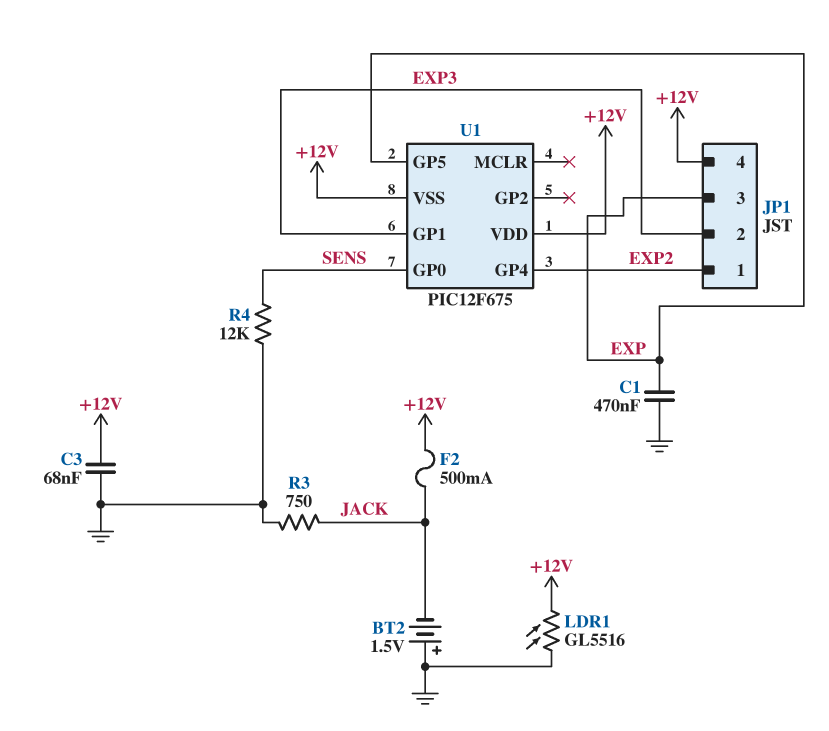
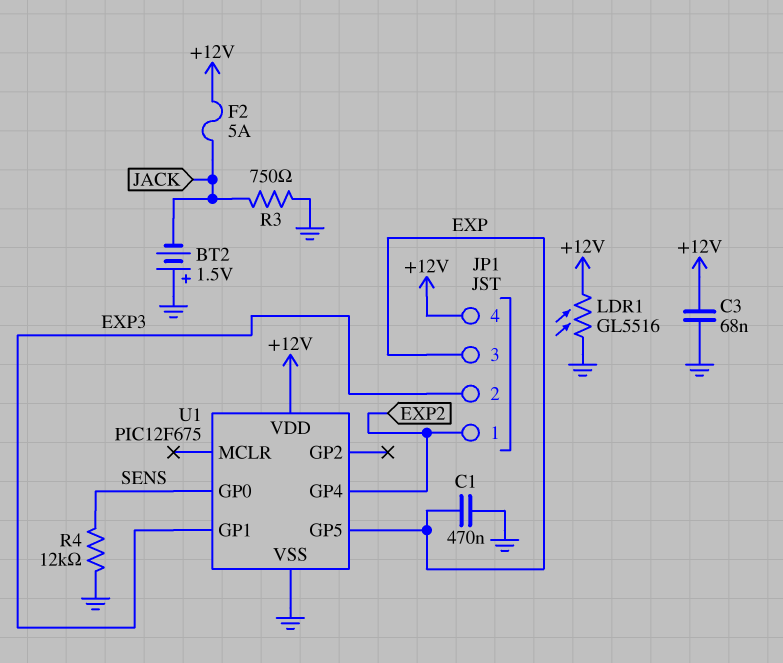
F2: 500mA (+12V, JACK) -> 5A (+12V, JACK)
U1 pin VSS: +12V -> GND

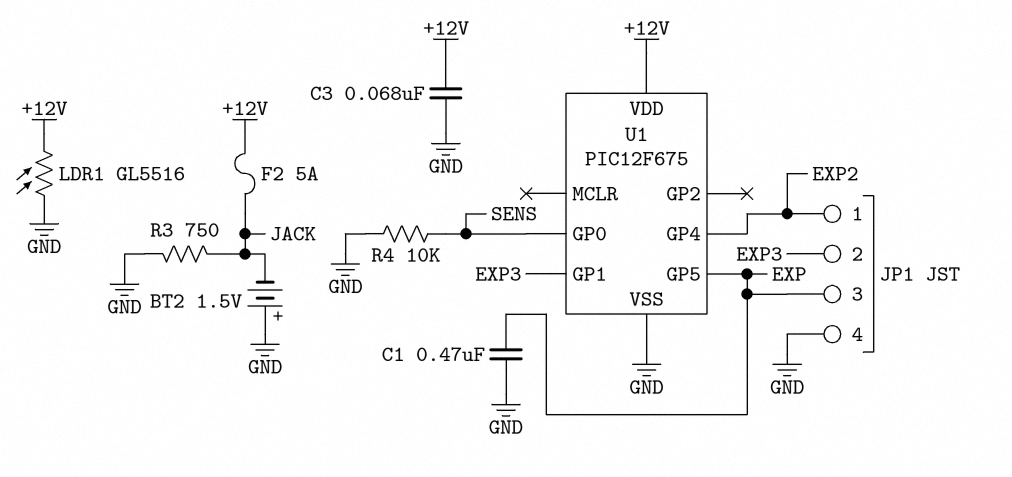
JP1 pin 4: +12V -> GND
R4: 12k (GND, SENS) -> 10k (GND, SENS)

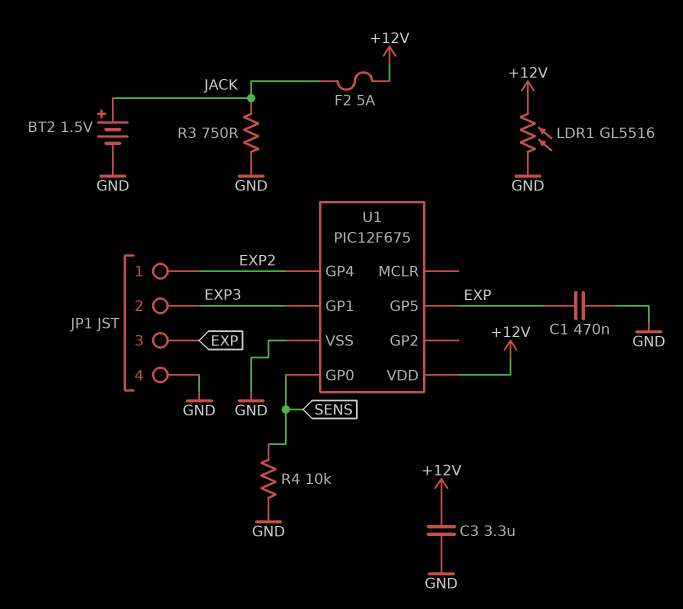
BT2: 1.5V (plus GND, minus JACK) -> 1.5V (plus JACK, minus GND)
C3: 68nF (+12V, GND) -> 3.3uF (+12V, GND)

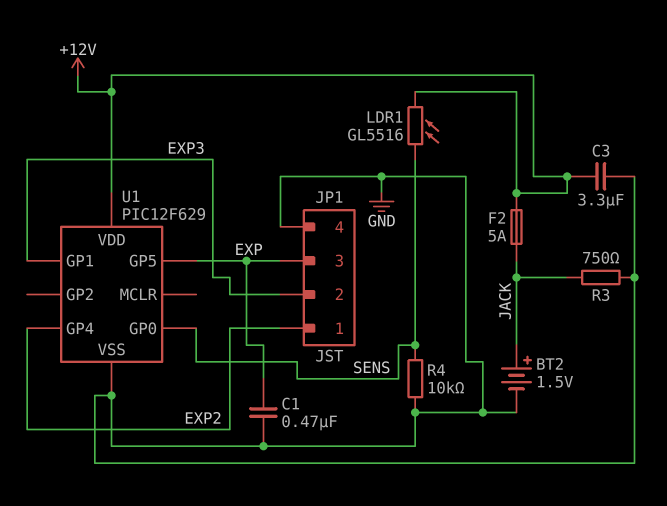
LDR1: GL5516 (+12V, GND) -> GL5516 (+12V, SENS)
U1: PIC12F675 -> PIC12F629

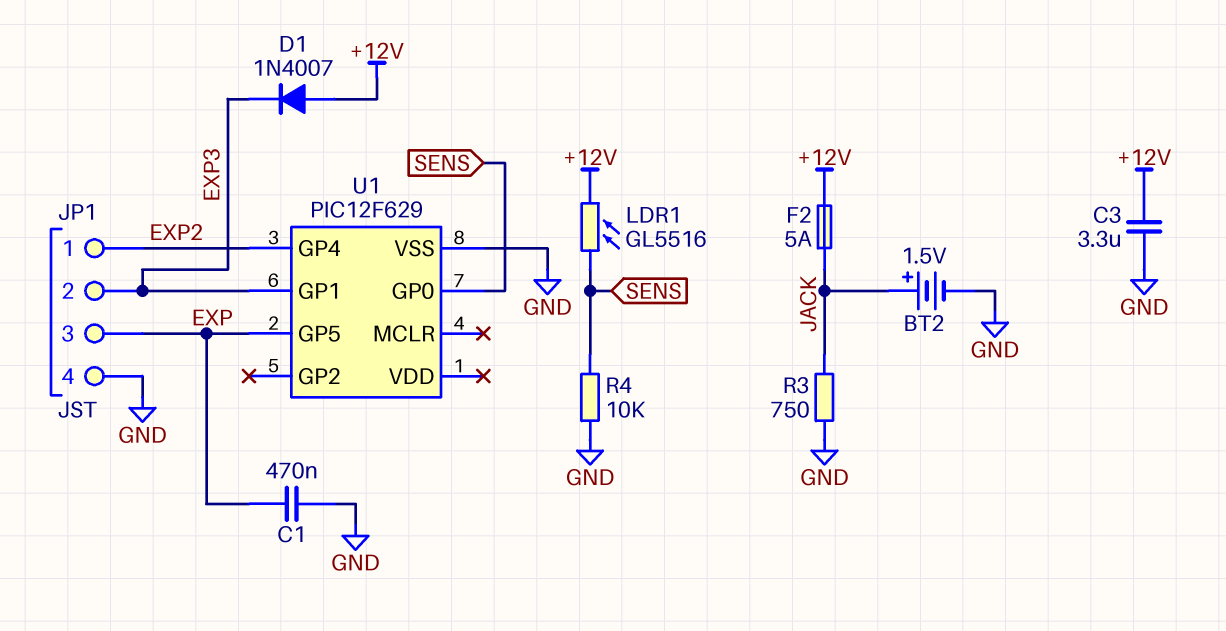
D1: none -> diode 1N4007 (A +12V, K EXP3)
U1 pin VDD: +12V -> none

